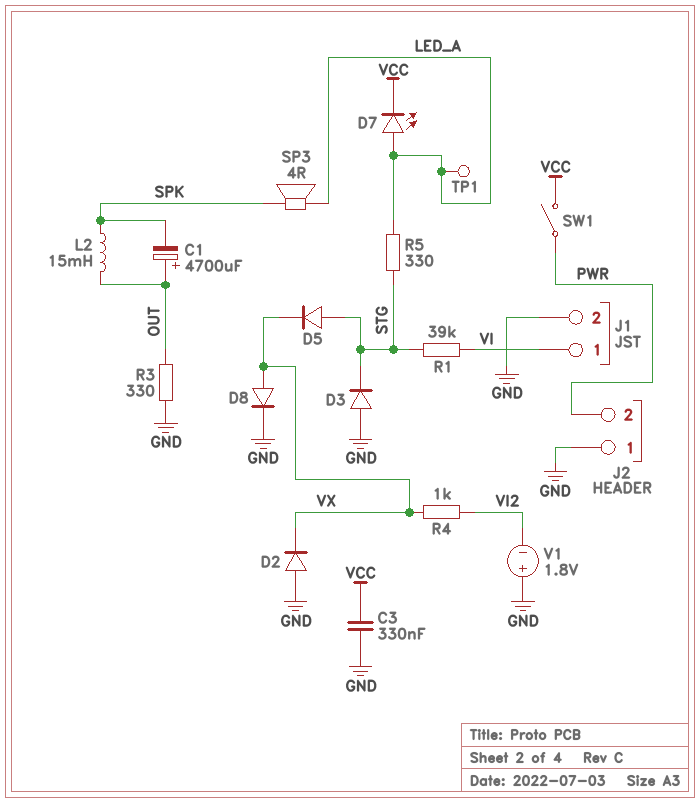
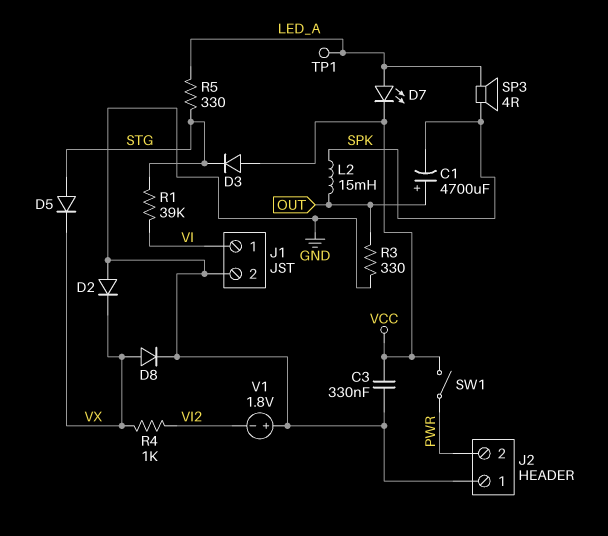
D3: diode (A GND, K STG) -> diode (A VCC, K STG)

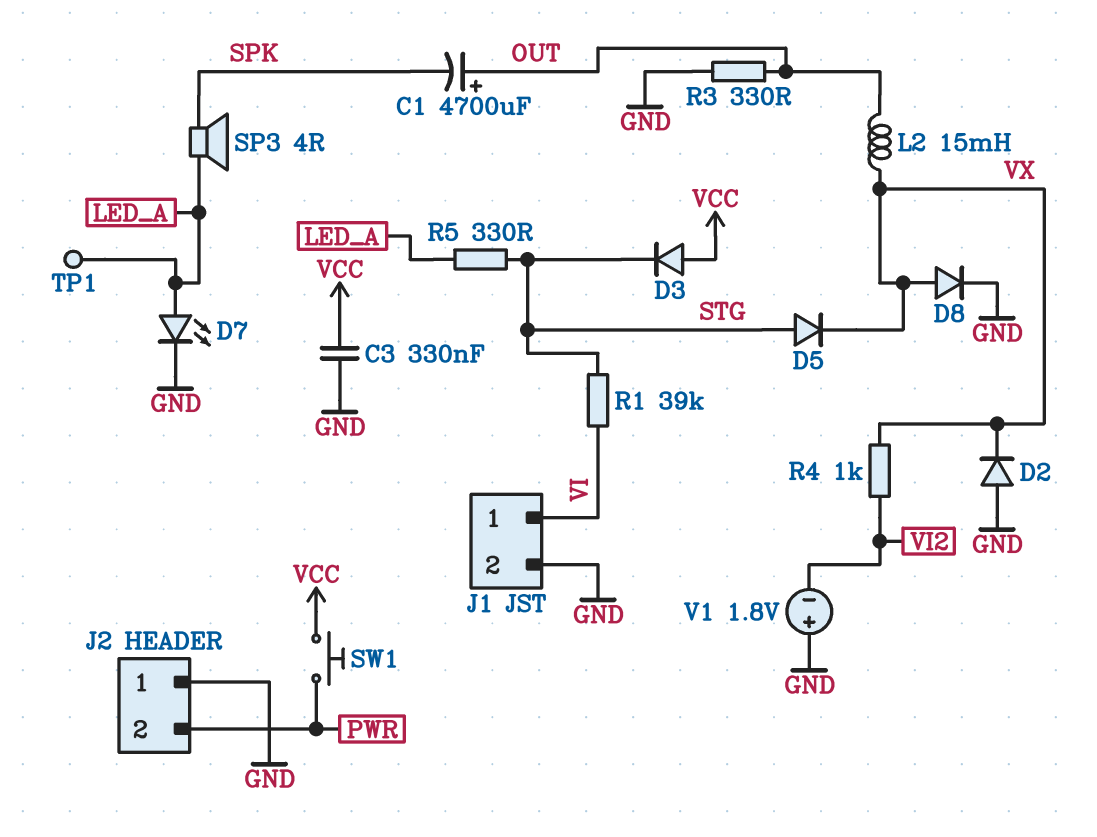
D7: LED (A LED_A, K VCC) -> LED (A LED_A, K GND)
L2: 15mH (OUT, SPK) -> 15mH (OUT, VX)
SW1: switch (PWR, VCC) -> button (PWR, VCC)

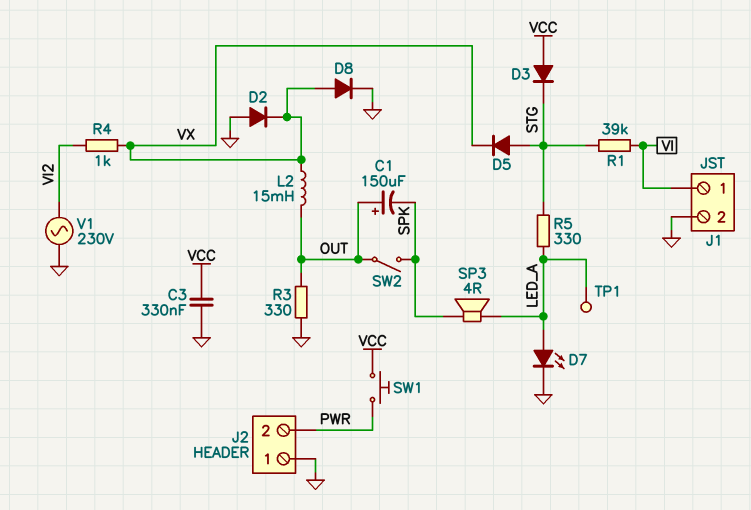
C1: 4700uF (plus OUT, minus SPK) -> 150uF (plus OUT, minus SPK)
SW2: none -> switch (OUT, SPK)
V1: 1.8V (plus GND, minus VI2) -> AC 230V (GND, VI2)

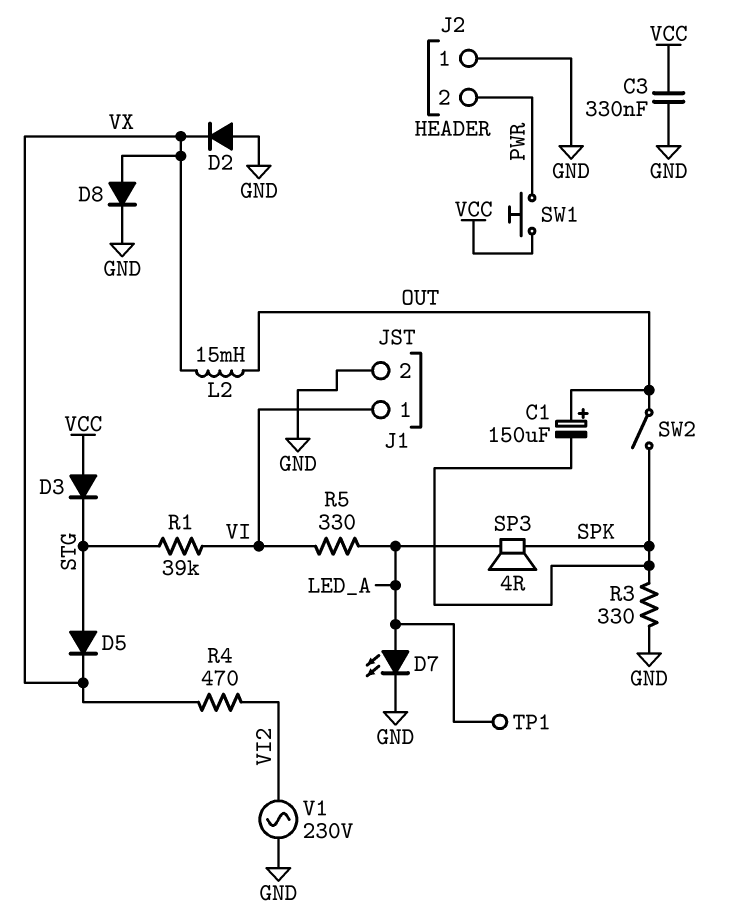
R3: 330 (GND, OUT) -> 330 (GND, SPK)
R4: 1k (VI2, VX) -> 470 (VI2, VX)
R5: 330 (LED_A, STG) -> 330 (LED_A, VI)

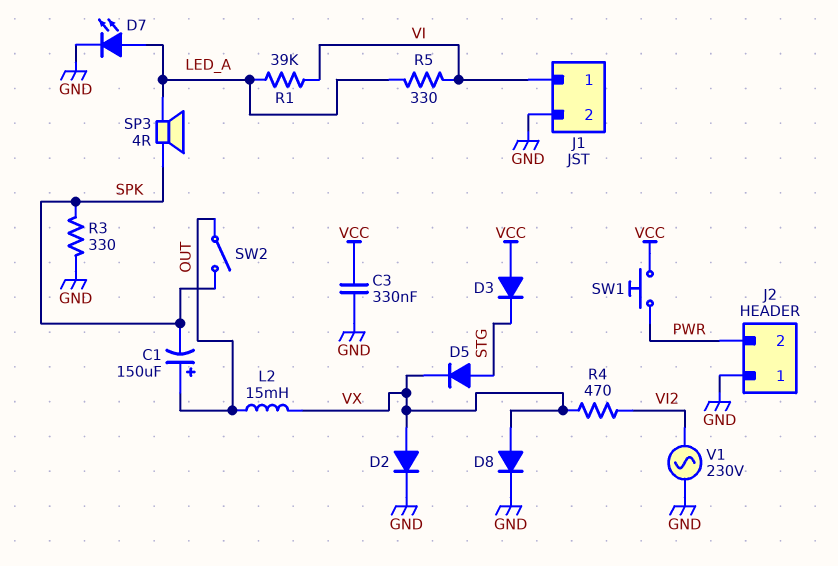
D2: diode (A GND, K VX) -> diode (A VX, K GND)
R1: 39k (STG, VI) -> 39k (LED_A, VI)
TP1: test point (LED_A) -> none

